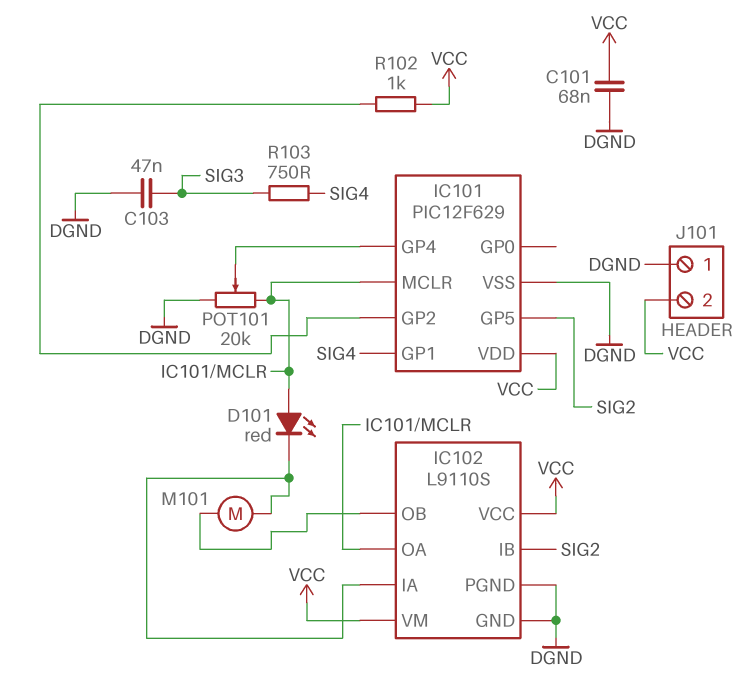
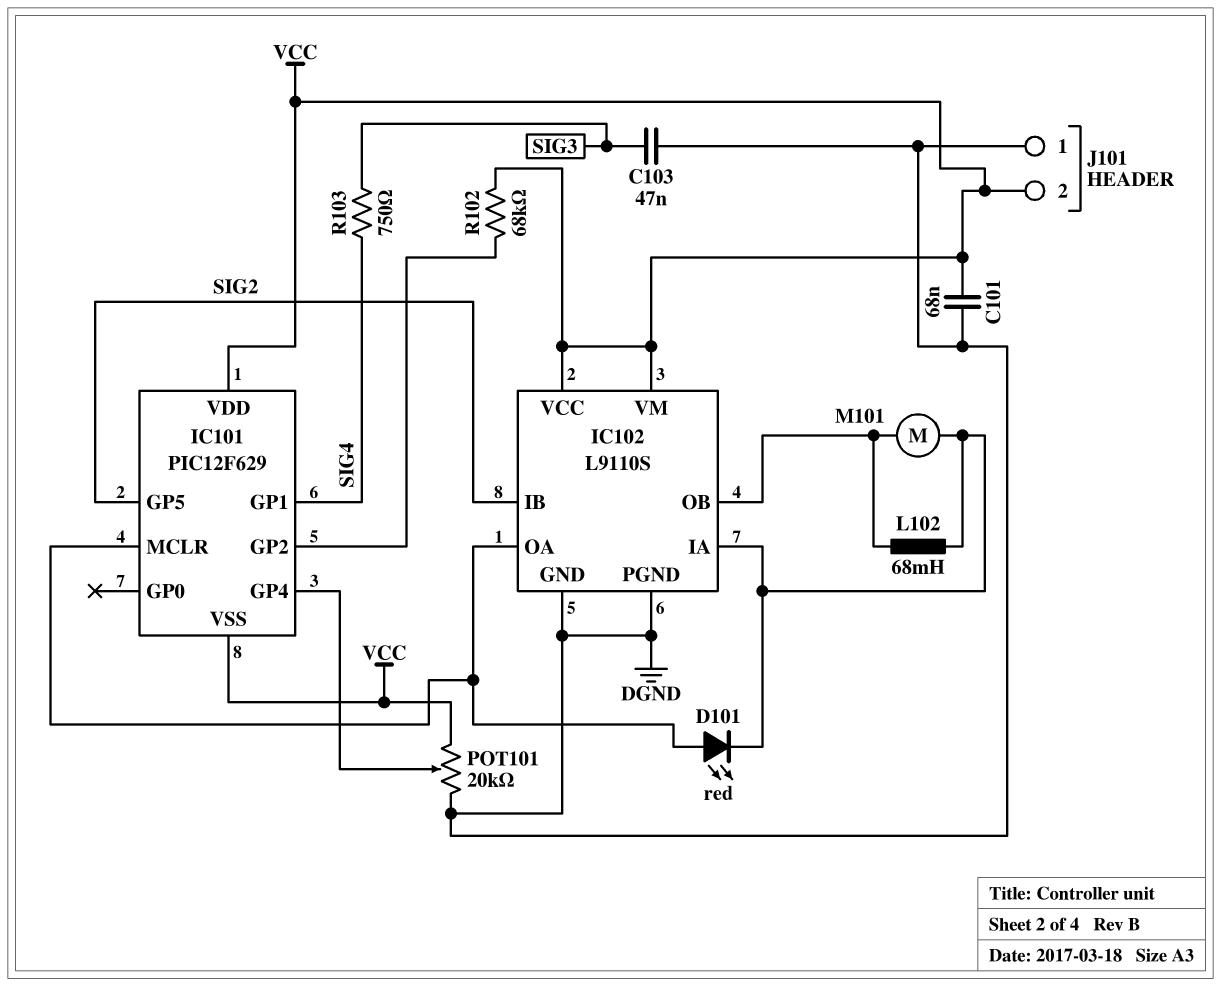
IC101 pin VSS: DGND -> VCC
L102: none -> 68mH (IC102/IA, IC102/OB)
POT101: 20k (DGND, IC101/MCLR, wiper IC101/GP4) -> 20k (DGND, VCC, wiper IC101/GP4)
R102: 1k (IC101/GP2, VCC) -> 68k (IC101/GP2, VCC)

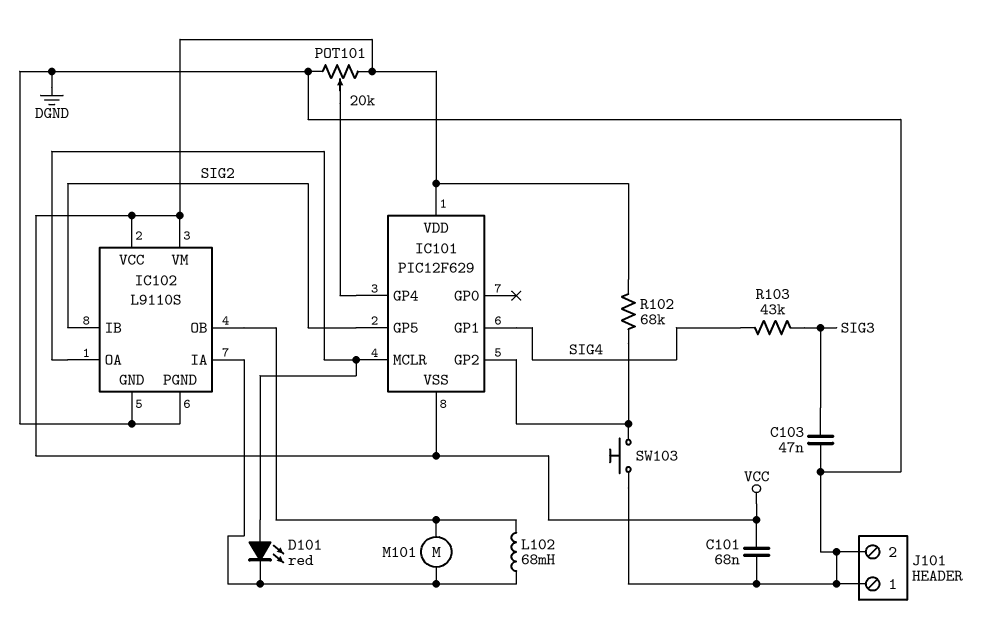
J101 pin 2: VCC -> DGND
R103: 750 (SIG3, SIG4) -> 43k (SIG3, SIG4)
SW103: none -> button (DGND, IC101/GP2)

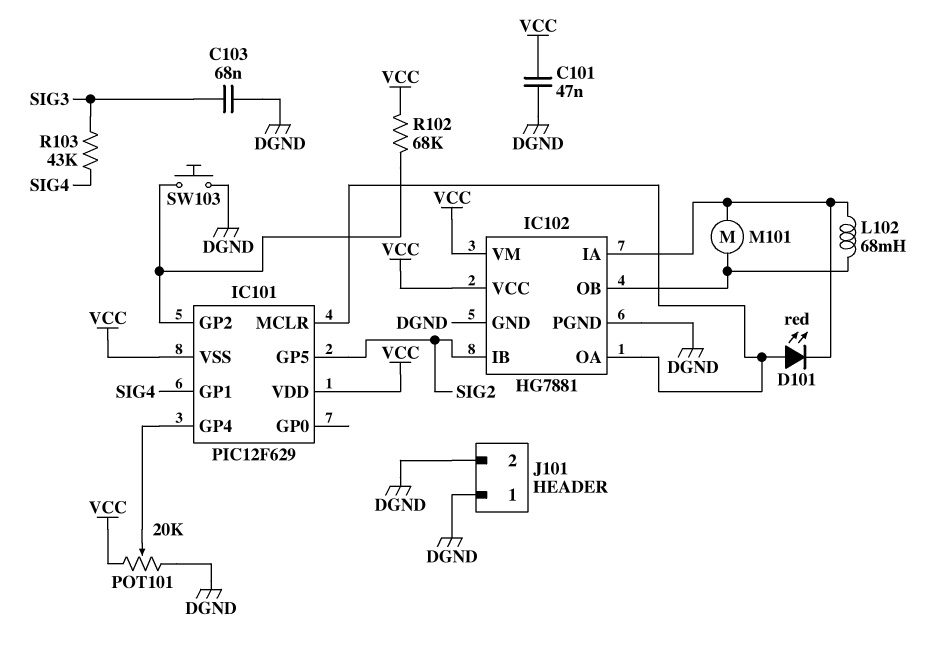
C101: 68nF (DGND, VCC) -> 47nF (DGND, VCC)
C103: 47nF (DGND, SIG3) -> 68nF (DGND, SIG3)
IC102: L9110S -> HG7881

